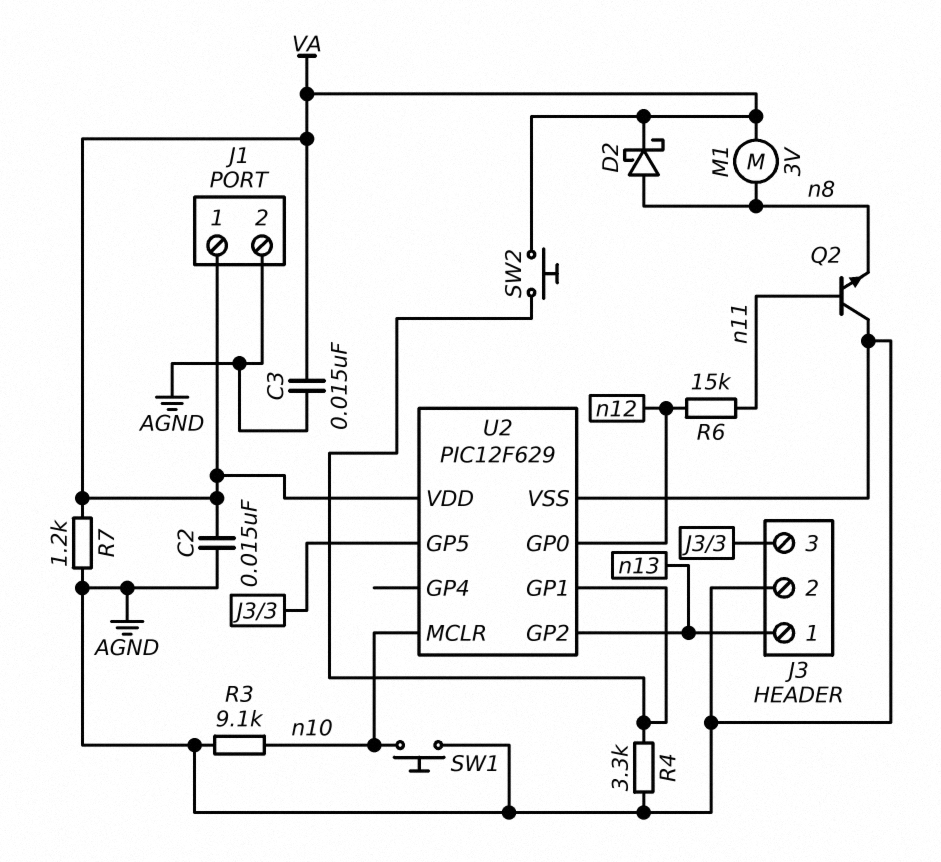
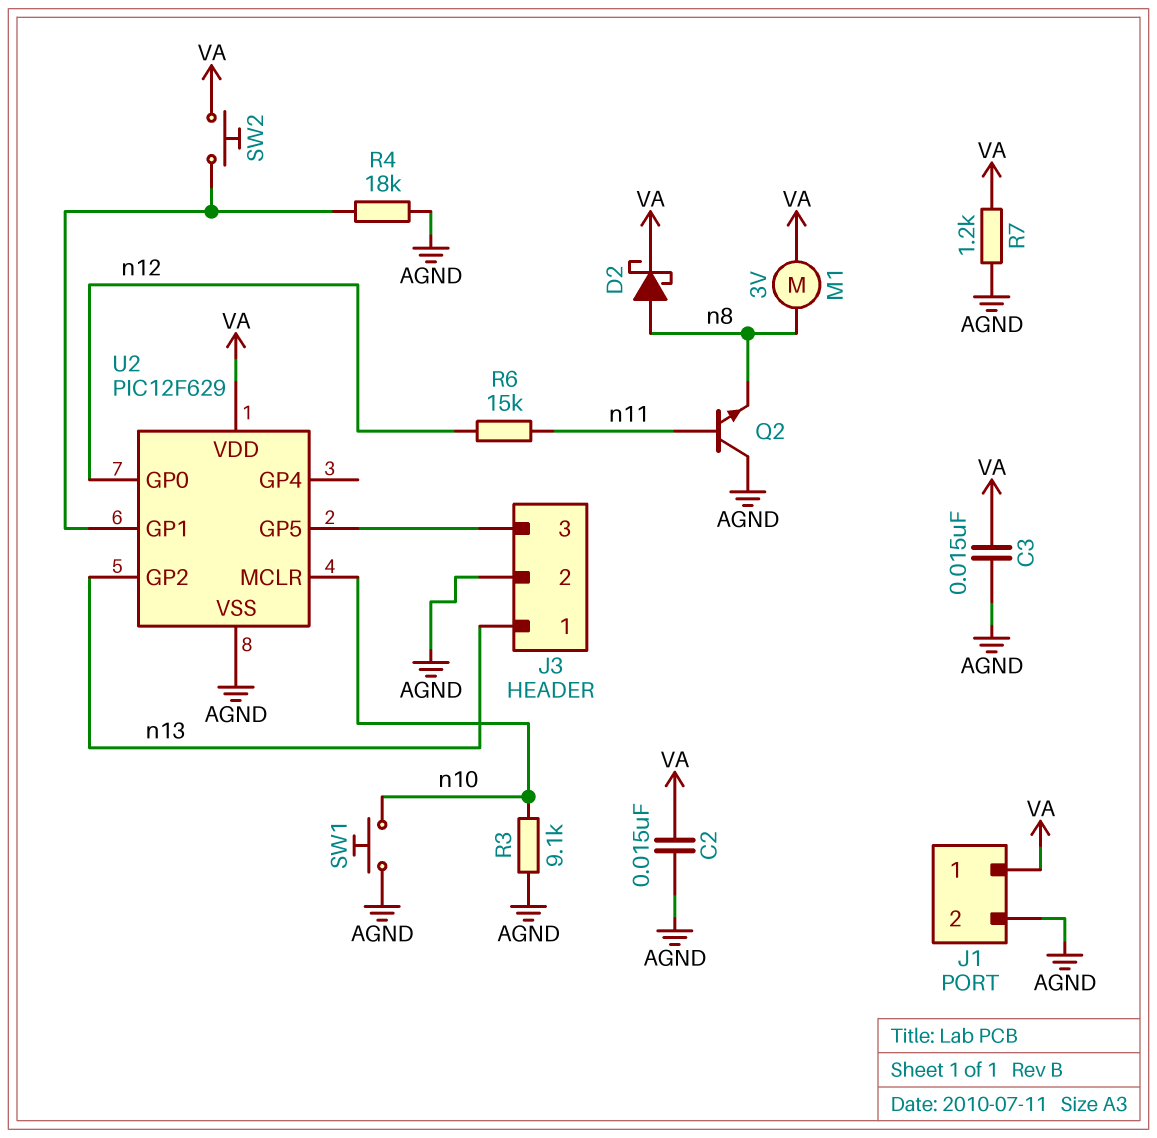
R4: 3.3k (AGND, U2/GP1) -> 18k (AGND, U2/GP1)

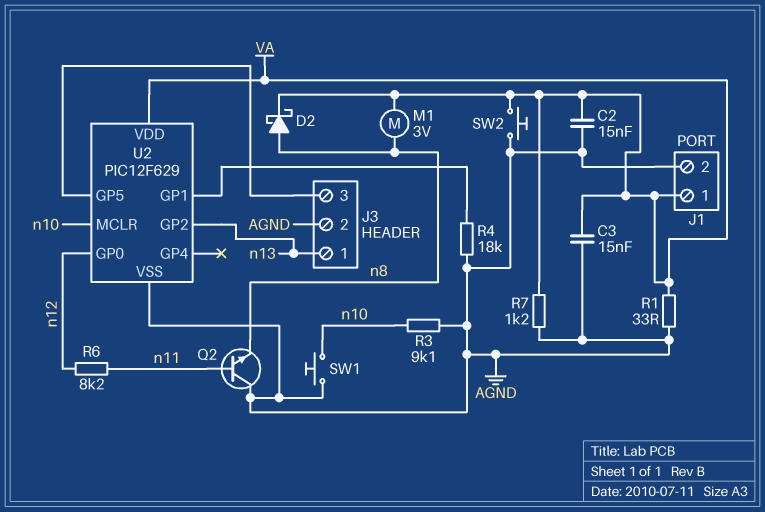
R1: none -> 33 (AGND, VA)
R6: 15k (n11, n12) -> 8.2k (n11, n12)
SW2: button (U2/GP1, VA) -> button (AGND, VA)

